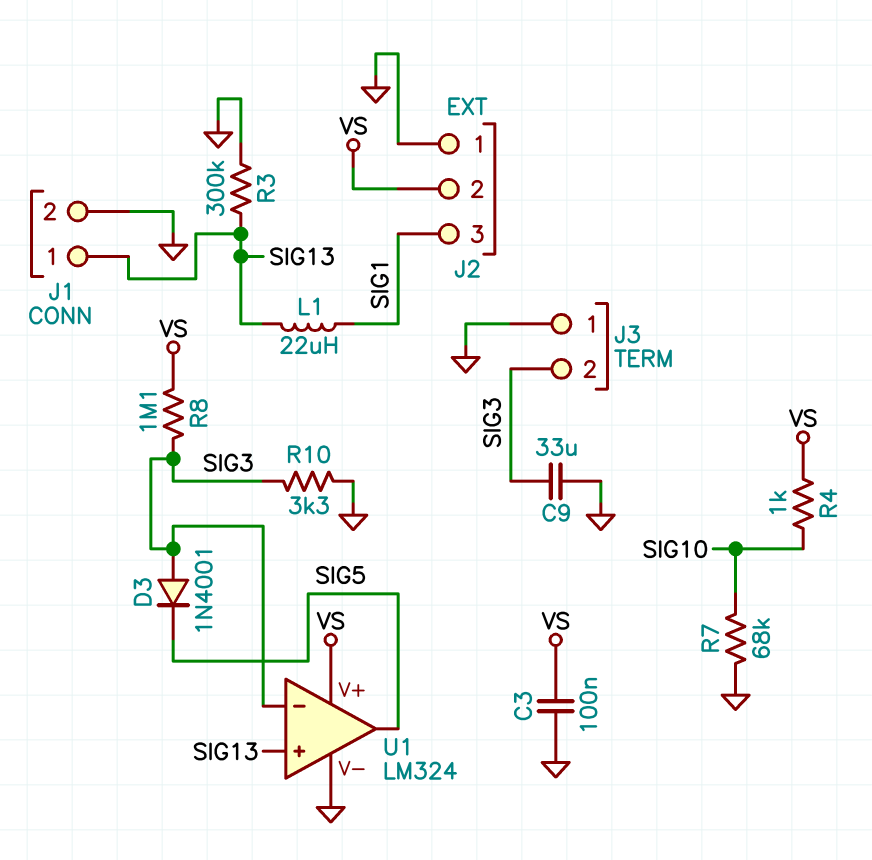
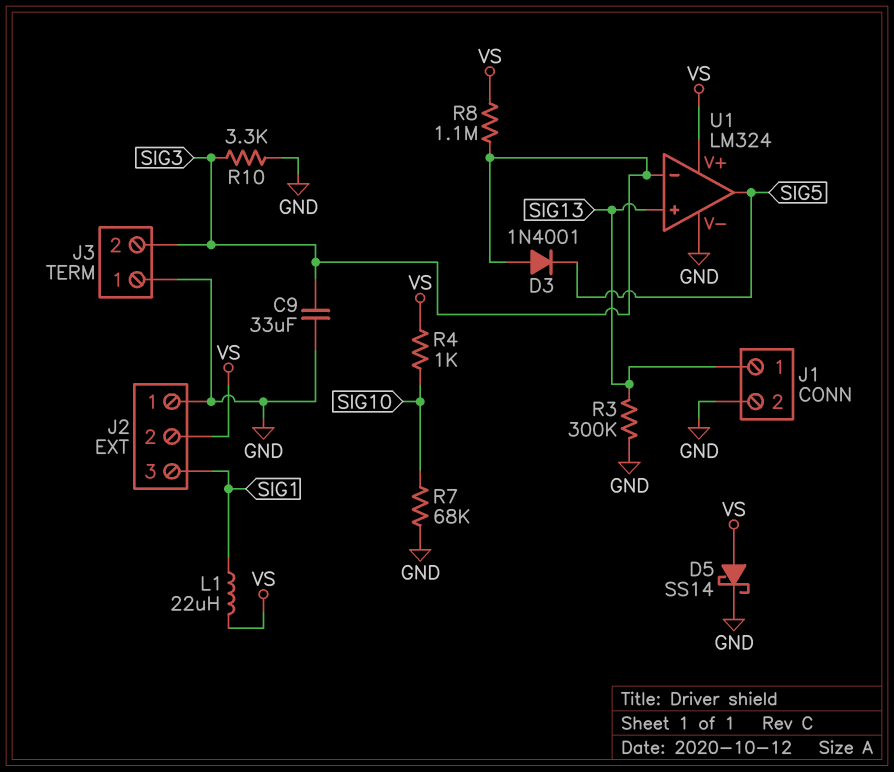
C3: 100nF (GND, VS) -> none
D5: none -> schottky SS14 (A VS, K GND)
L1: 22uH (SIG1, SIG13) -> 22uH (SIG1, VS)

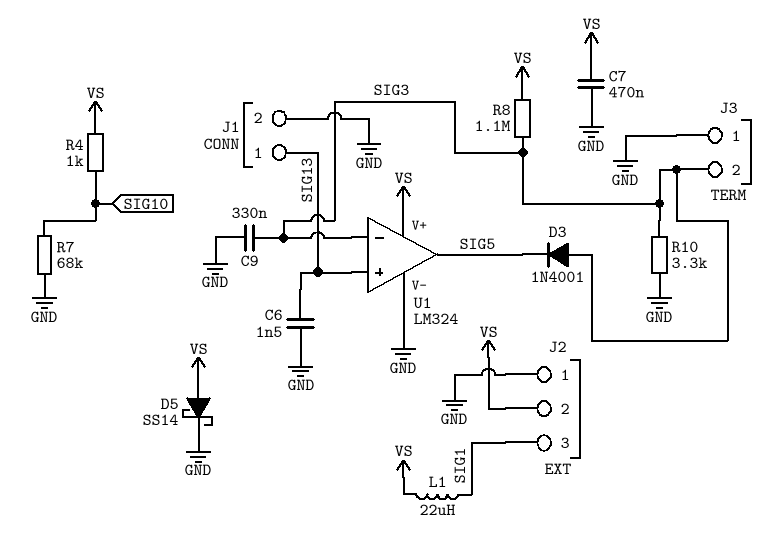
C6: none -> 1.5nF (GND, SIG13)
C7: none -> 470nF (GND, VS)
C9: 33uF (GND, SIG3) -> 330nF (GND, SIG3)
R3: 300k (GND, SIG13) -> none

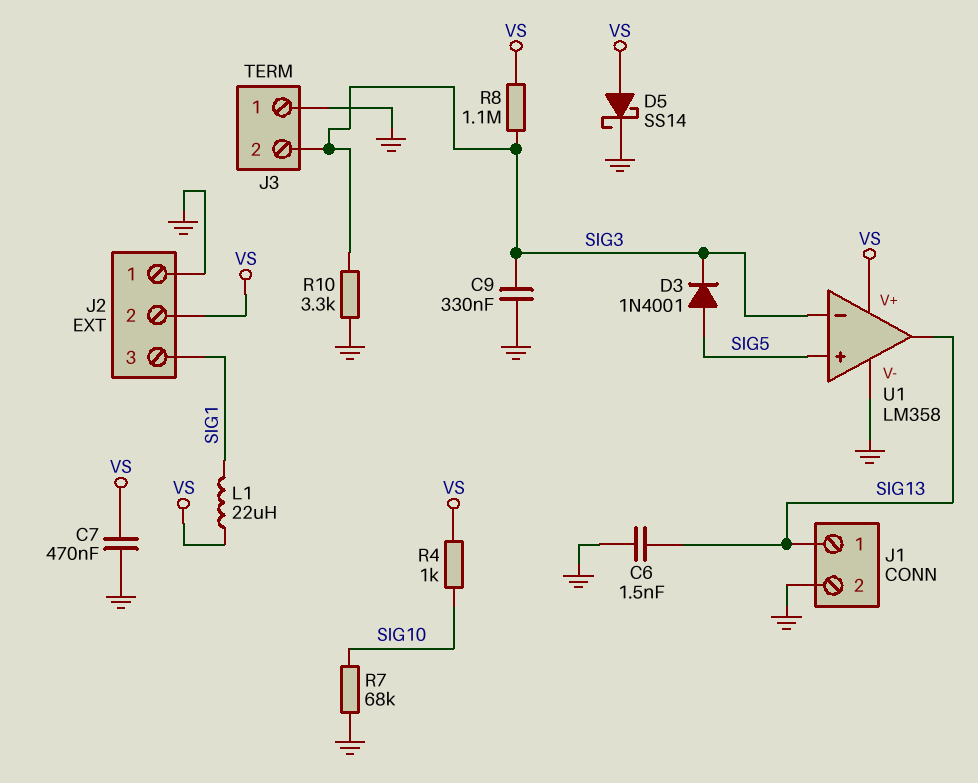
D3: diode 1N4001 (A SIG3, K SIG5) -> diode 1N4001 (A SIG5, K SIG3)
U1: LM324 -> LM358
U1 pin in+: SIG13 -> SIG5
U1 pin out: SIG5 -> SIG13

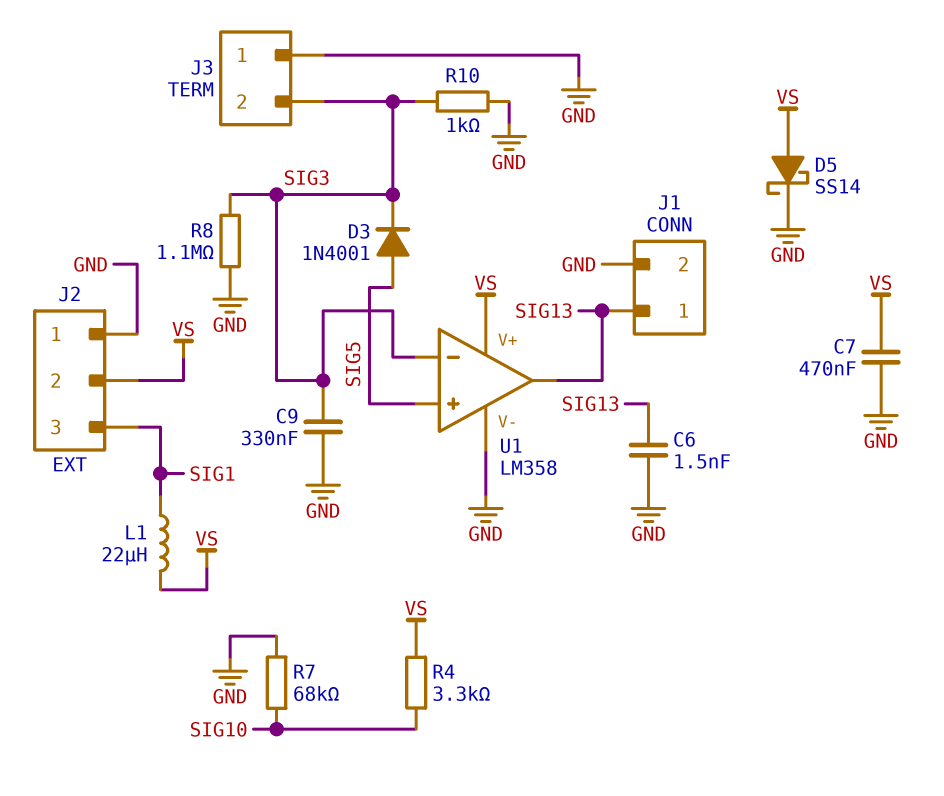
R4: 1k (SIG10, VS) -> 3.3k (SIG10, VS)
R8: 1.1M (SIG3, VS) -> 1.1M (GND, SIG3)
R10: 3.3k (GND, SIG3) -> 1k (GND, SIG3)

